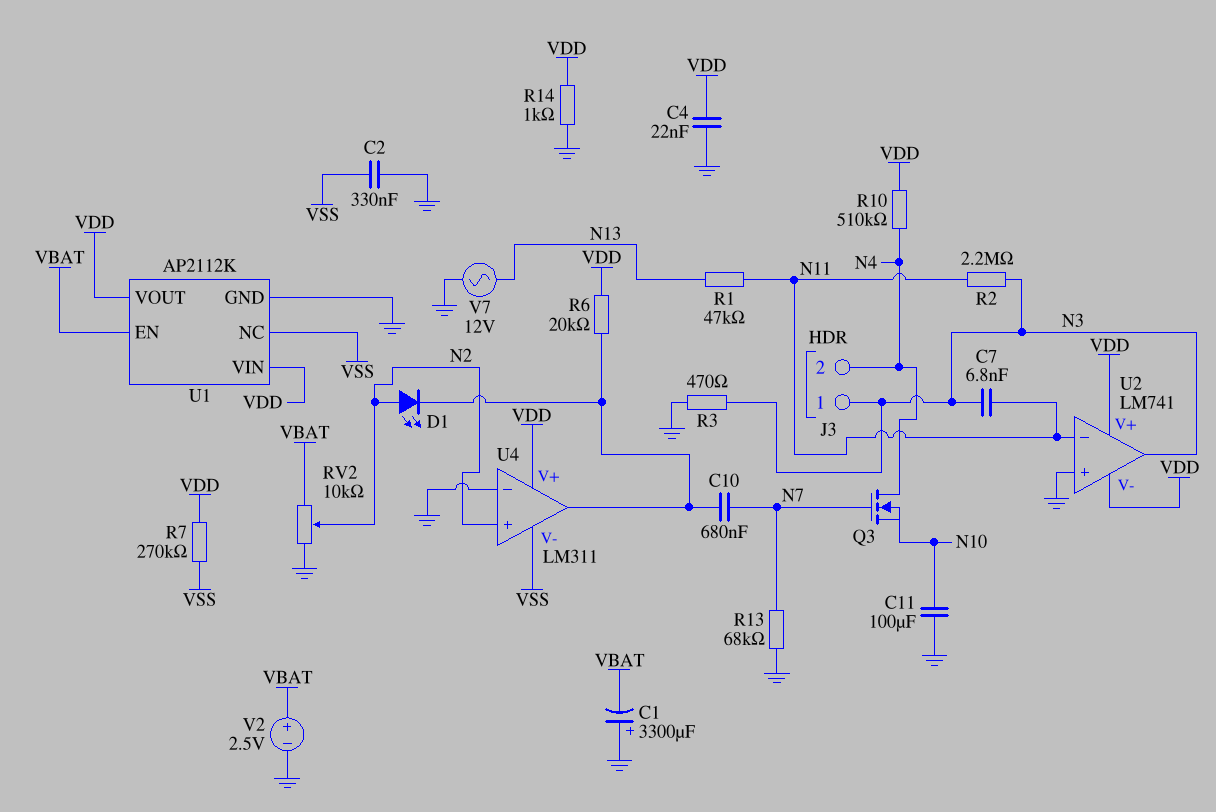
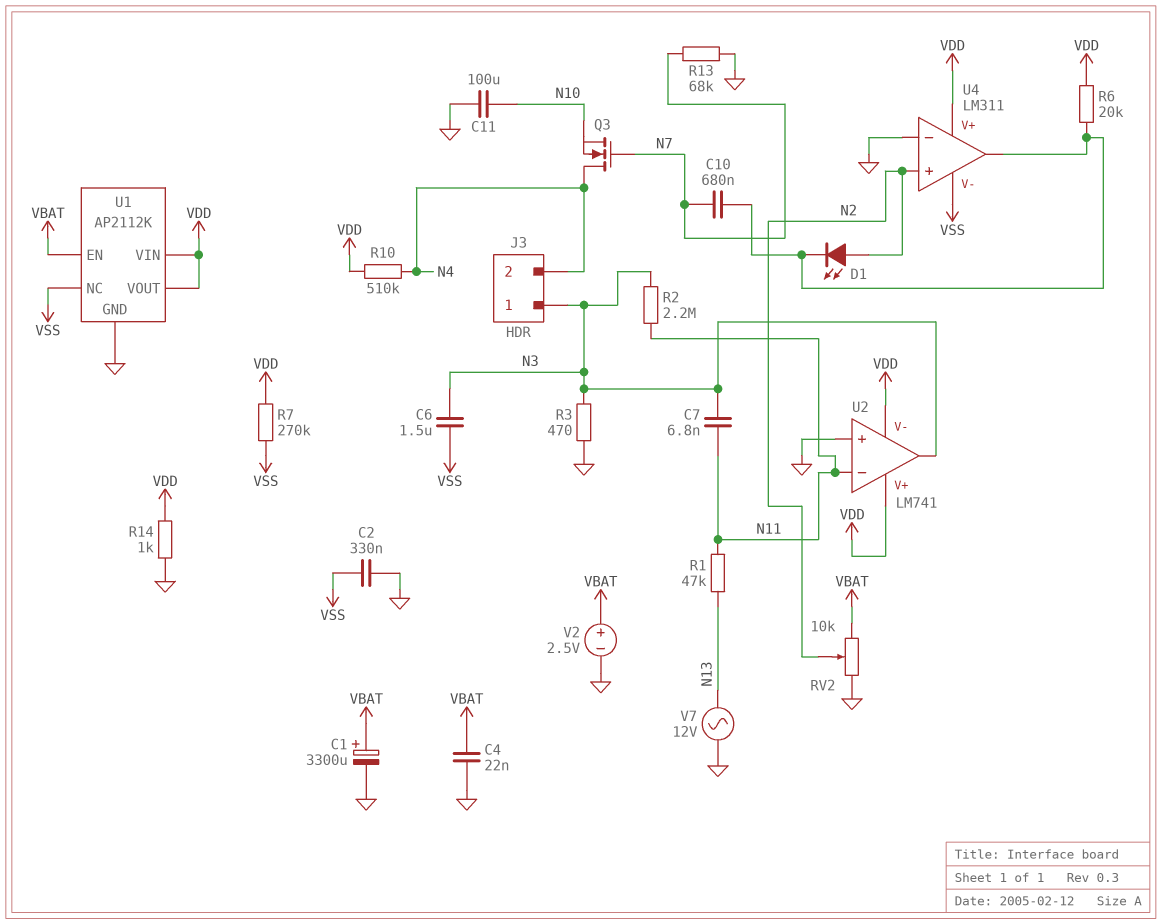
C1: 3300uF (plus GND, minus VBAT) -> 3300uF (plus VBAT, minus GND)
C4: 22nF (GND, VDD) -> 22nF (GND, VBAT)
C6: none -> 1.5uF (N3, VSS)

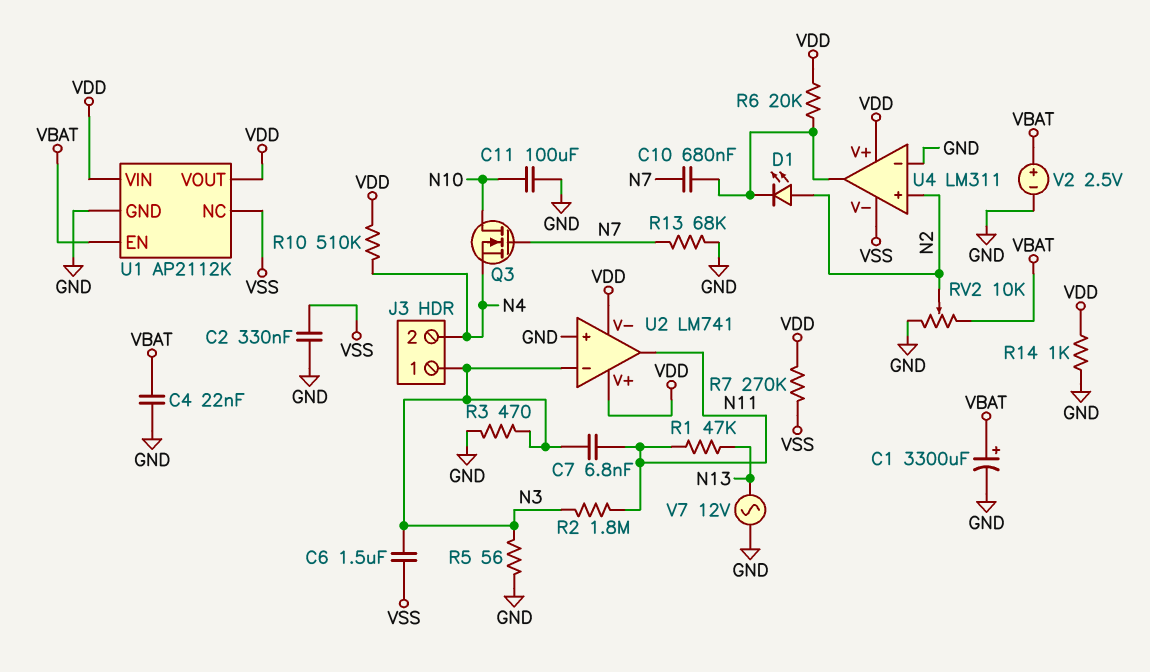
Q3: NMOS (G N7, D N4, S N10) -> NMOS (G N7, D N10, S N4)
R2: 2.2M (N3, N11) -> 1.8M (N3, N11)
R5: none -> 56 (GND, N3)
U2 pin in-: N11 -> N3
U2 pin out: N3 -> N11

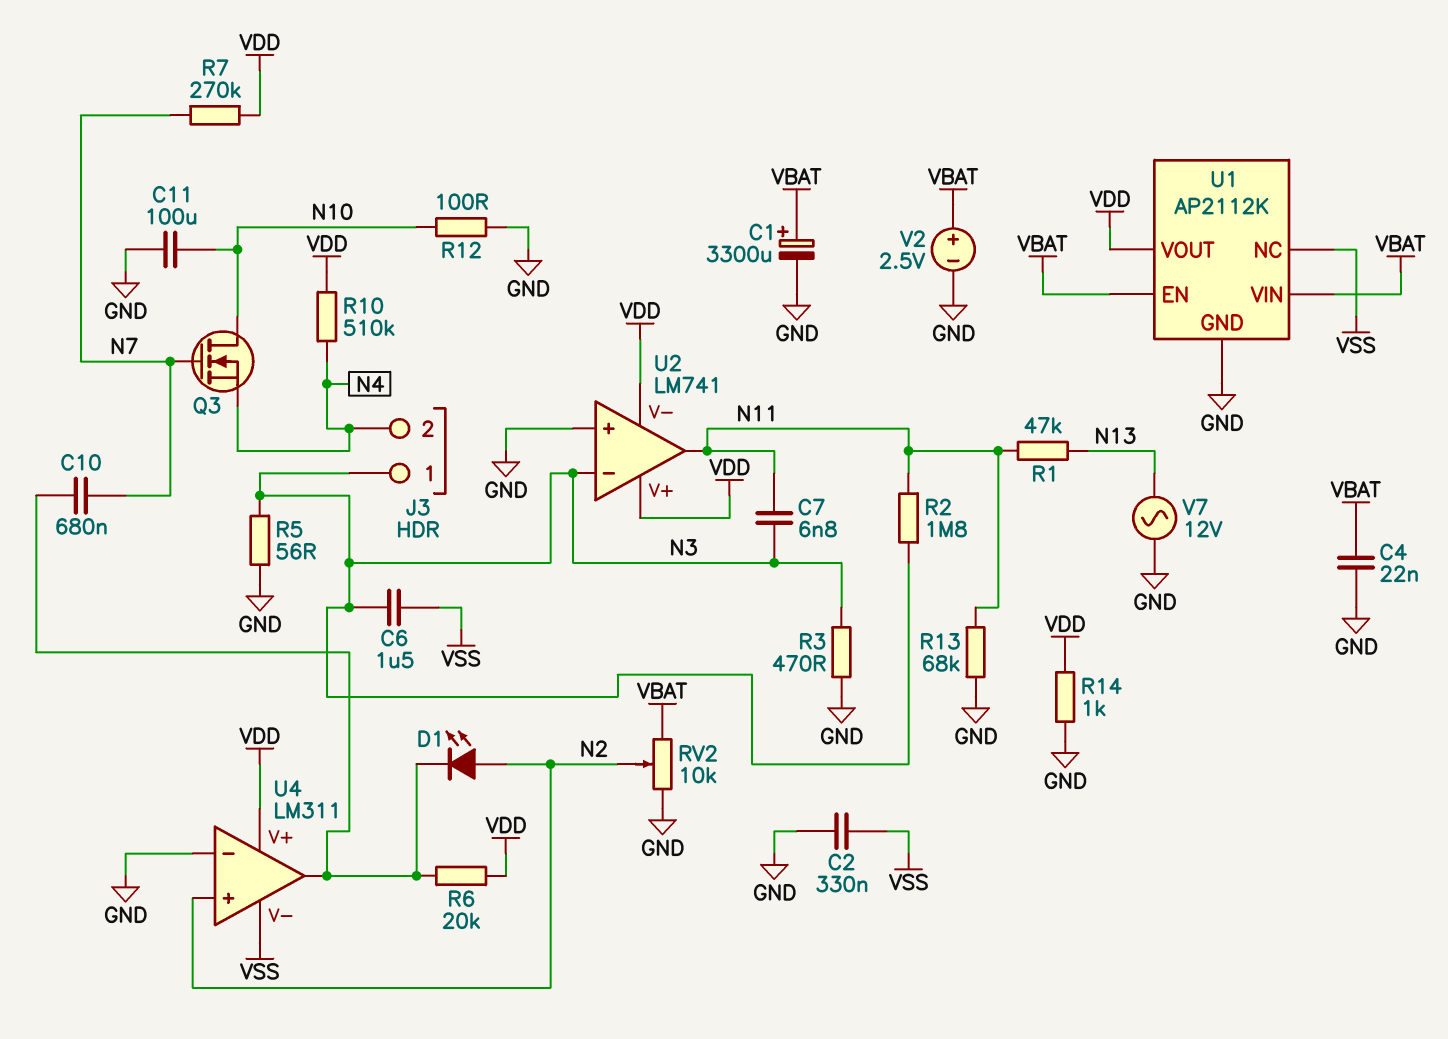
R7: 270k (VDD, VSS) -> 270k (N7, VDD)
R12: none -> 100 (GND, N10)
R13: 68k (GND, N7) -> 68k (GND, N11)
U1 pin VIN: VDD -> VBAT

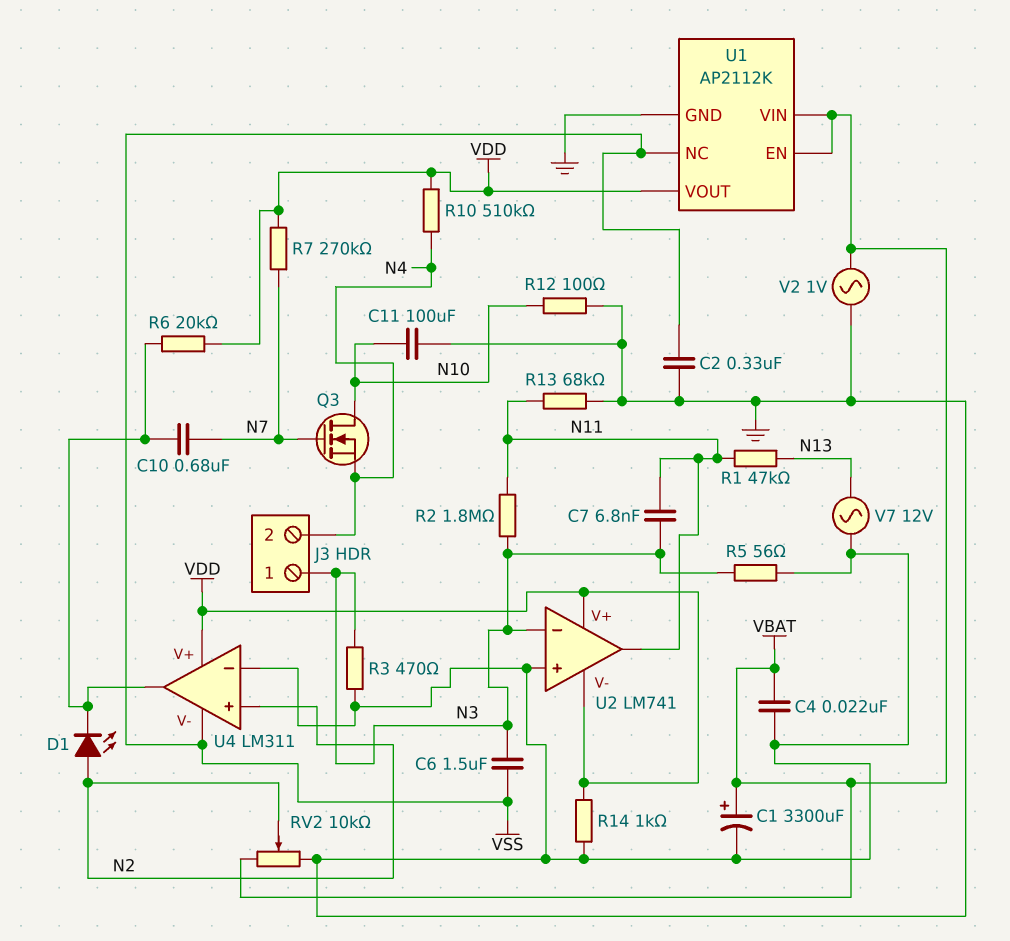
V2: 2.5V (plus VBAT, minus GND) -> AC 1V (GND, VBAT)

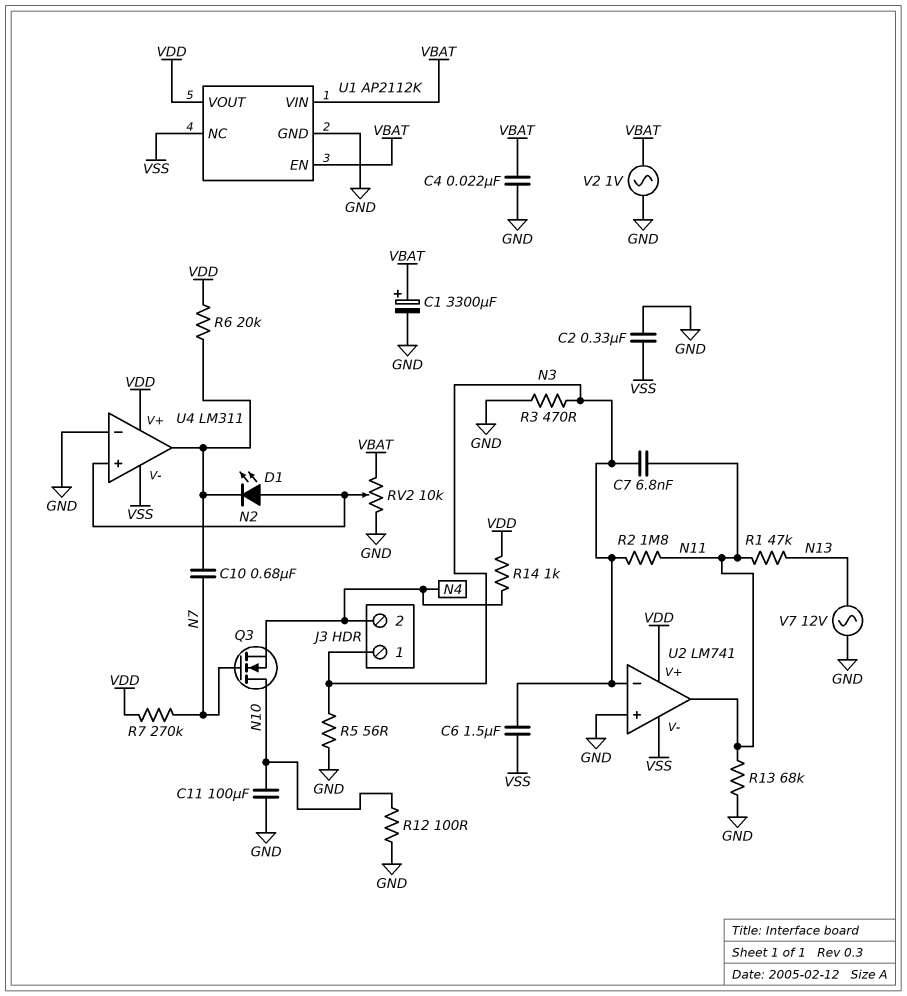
R10: 510k (N4, VDD) -> none
R14: 1k (GND, VDD) -> 1k (N4, VDD)
U2 pin V-: VDD -> VSS

